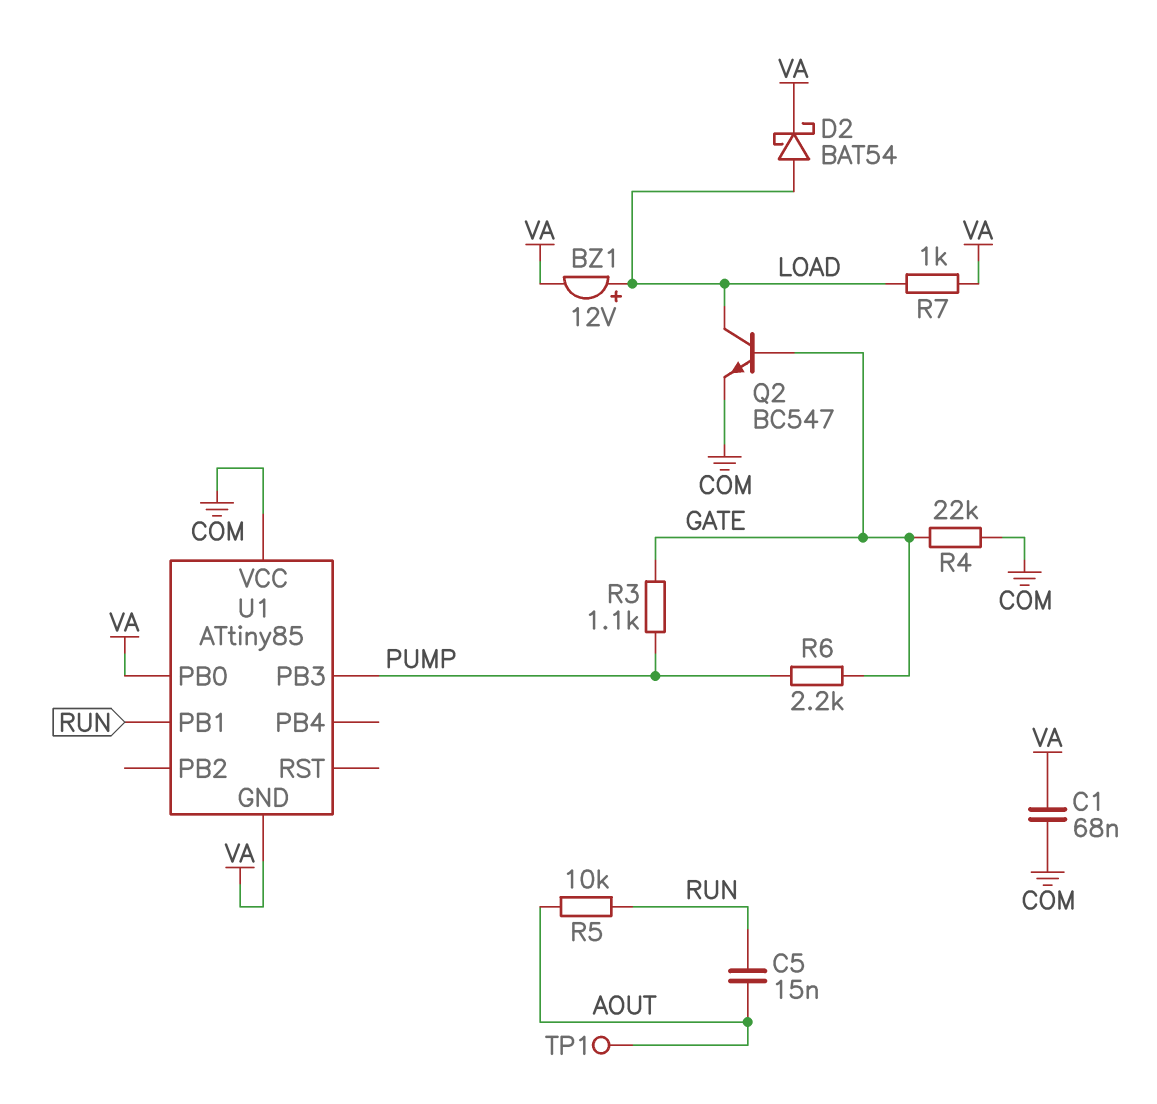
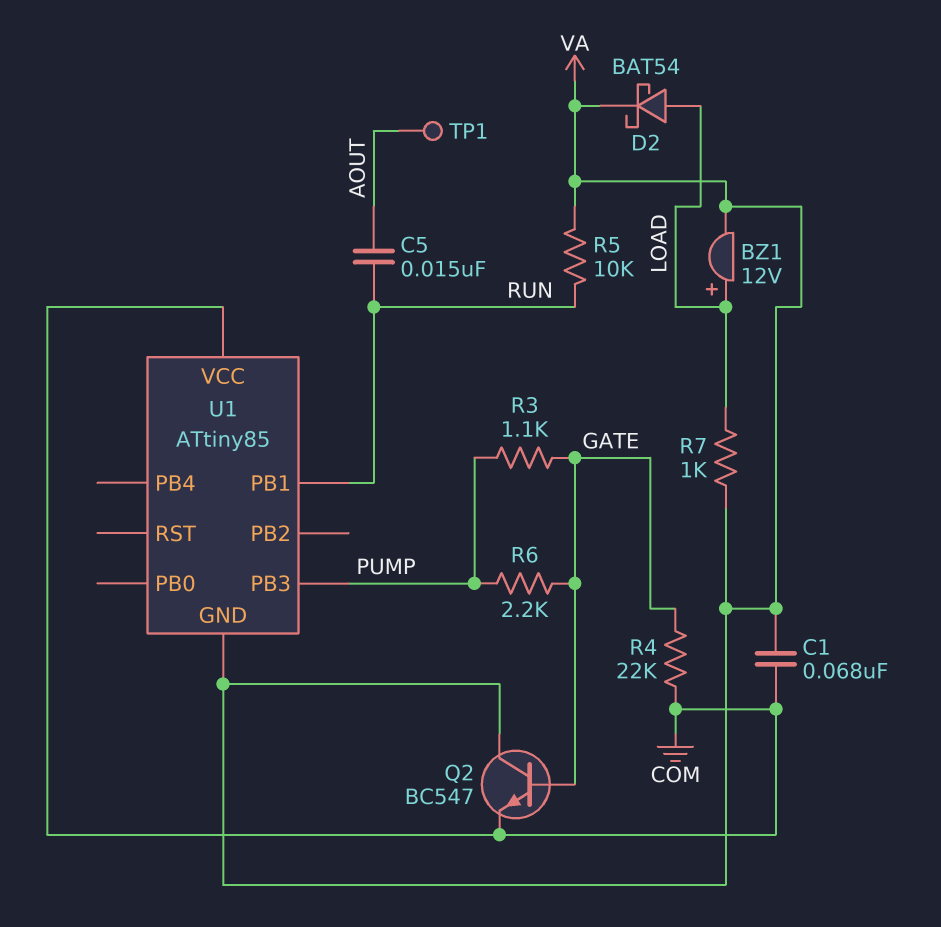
Q2: NPN BC547 (B GATE, C LOAD, E COM) -> NPN BC547 (B GATE, C VA, E COM)
R5: 10k (AOUT, RUN) -> 10k (RUN, VA)
U1 pin PB0: VA -> none

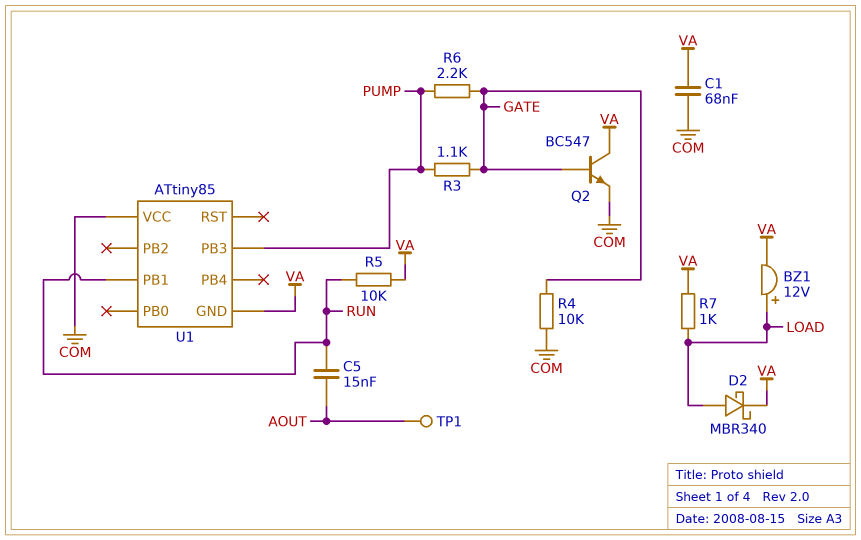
D2: schottky BAT54 (A LOAD, K VA) -> schottky MBR340 (A LOAD, K VA)
R4: 22k (COM, GATE) -> 10k (COM, GATE)

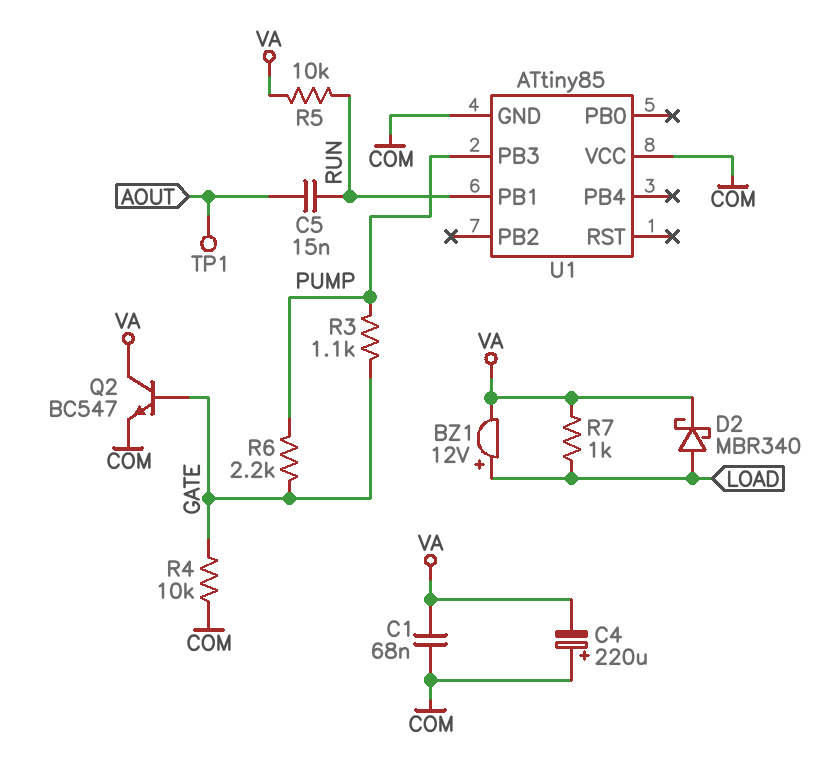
C4: none -> 220uF (plus COM, minus VA)
U1 pin GND: VA -> COM

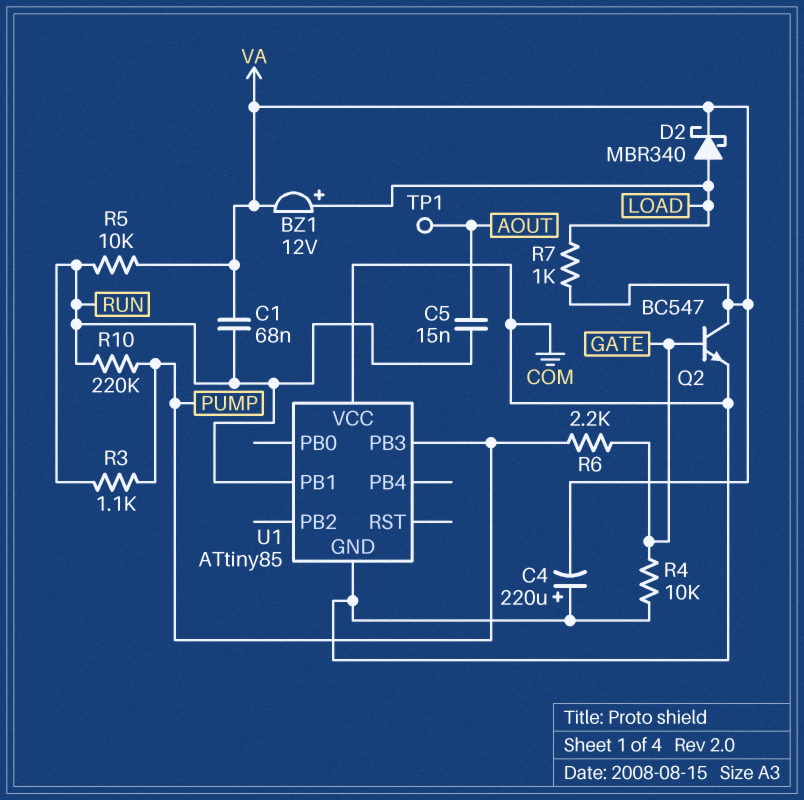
C1: 68nF (COM, VA) -> 68nF (RUN, VA)
R3: 1.1k (GATE, PUMP) -> 1.1k (PUMP, RUN)
R10: none -> 220k (PUMP, RUN)

